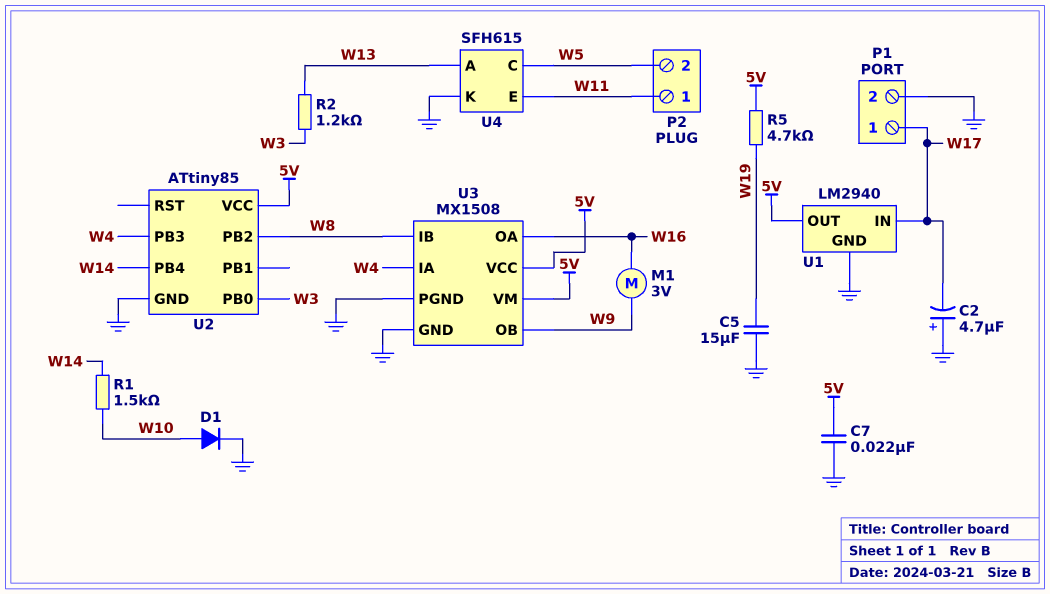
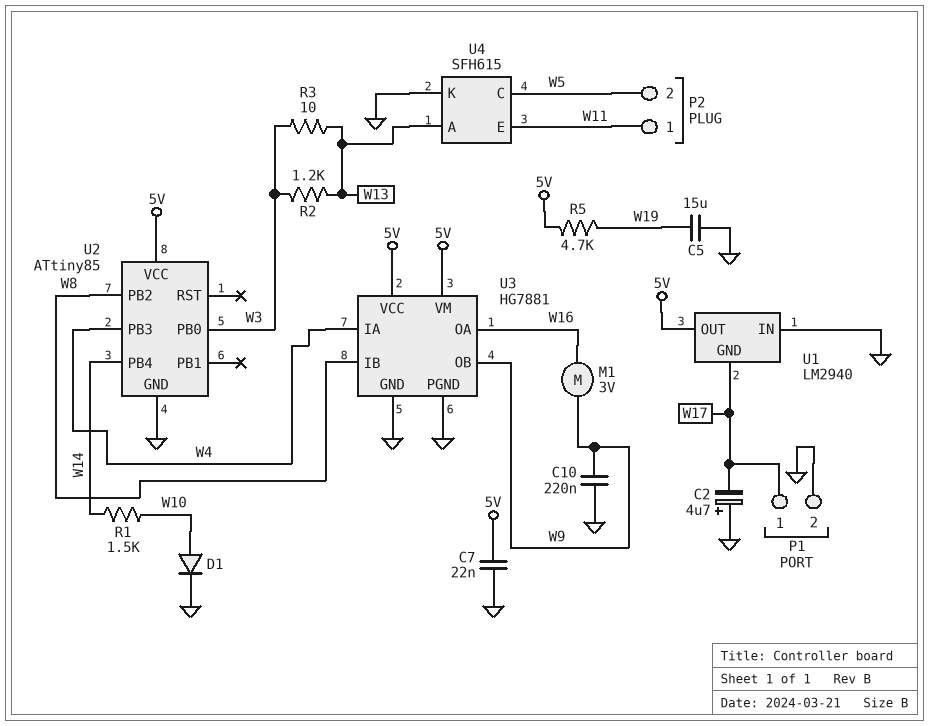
C10: none -> 220nF (GND, W9)
R3: none -> 10 (W3, W13)
U1 pin GND: GND -> W17
U1 pin IN: W17 -> GND
U3: MX1508 -> HG7881

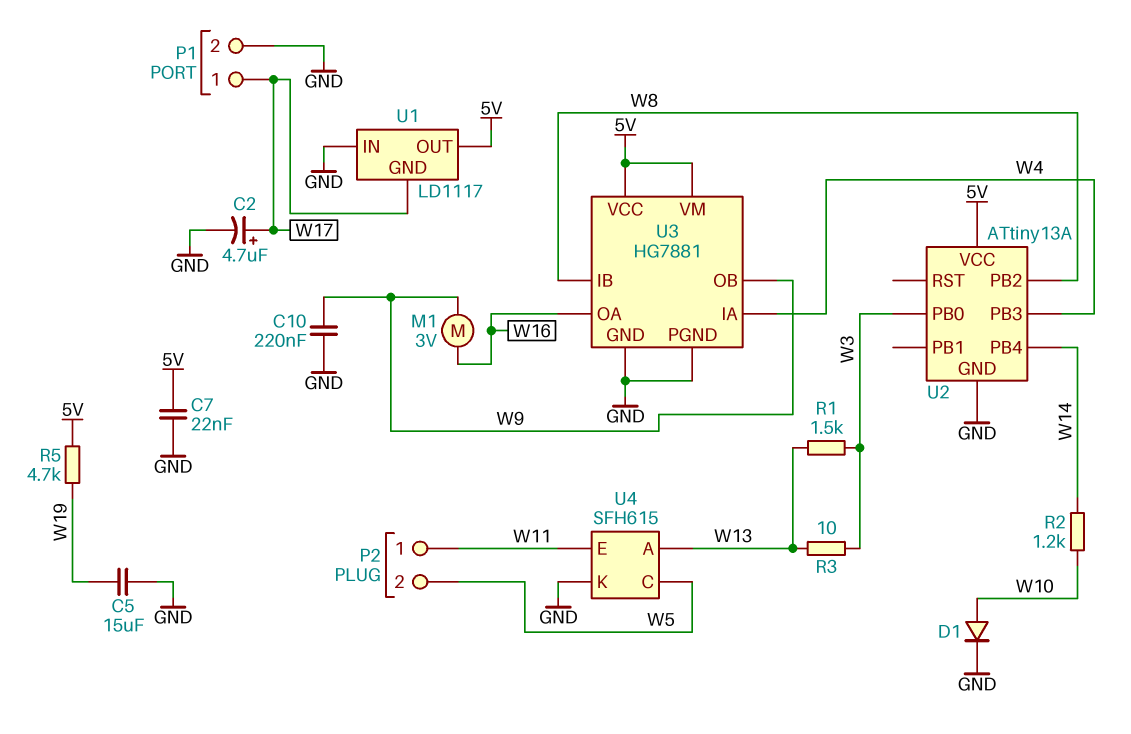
C2: 4.7uF (plus GND, minus W17) -> 4.7uF (plus W17, minus GND)
R1: 1.5k (W10, W14) -> 1.5k (W3, W13)
R2: 1.2k (W3, W13) -> 1.2k (W10, W14)
U1: LM2940 -> LD1117
U2: ATtiny85 -> ATtiny13A

